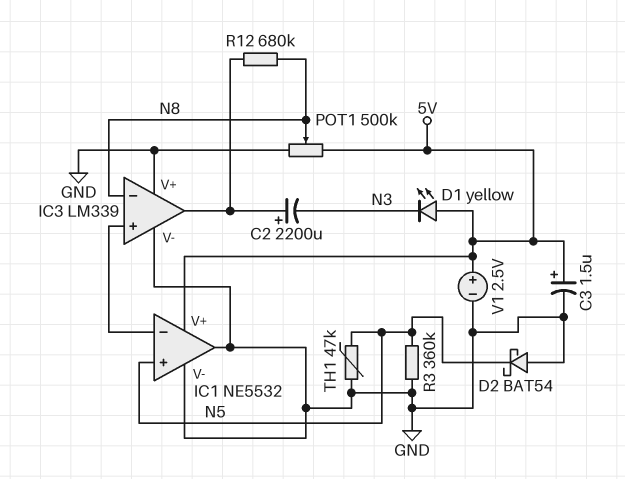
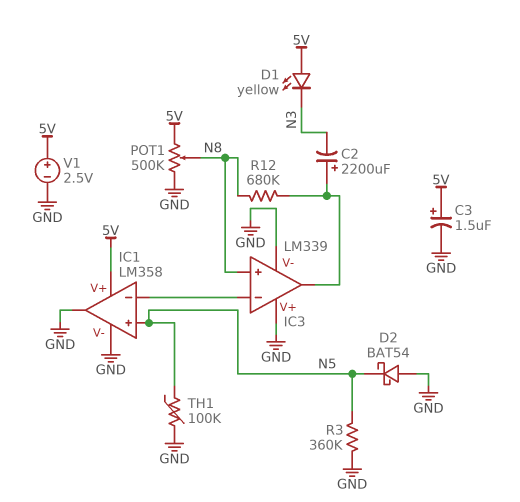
IC1: NE5532 -> LM358
IC3 pin in+: IC1/in- -> N8
IC3 pin in-: N8 -> IC1/in-
TH1: 47k (GND, N5) -> 100k (GND, N5)

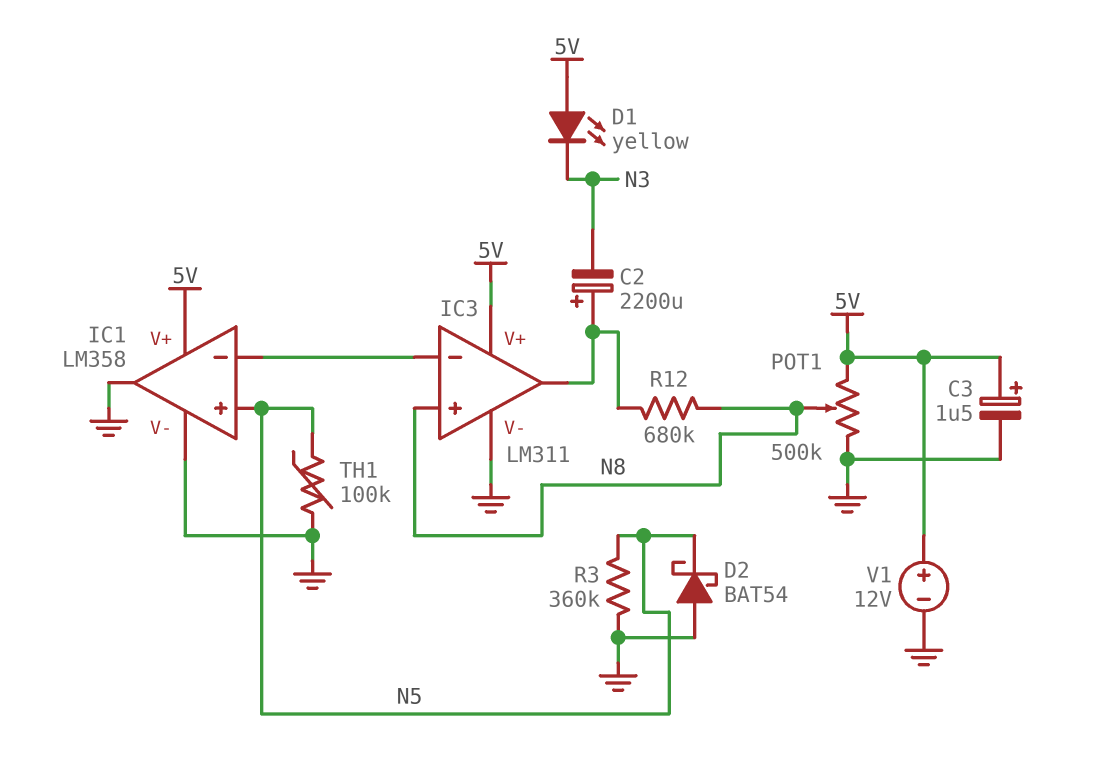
IC3: LM339 -> LM311
IC3 pin V+: GND -> 5V
V1: 2.5V (plus 5V, minus GND) -> 12V (plus 5V, minus GND)

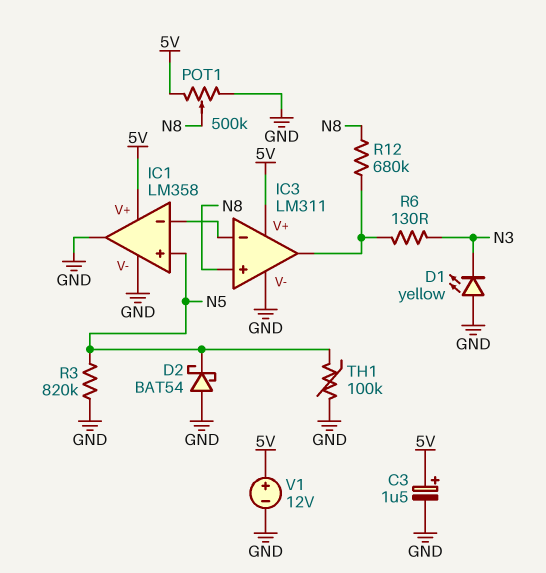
C2: 2200uF (plus IC3/out, minus N3) -> none
D1: LED yellow (A 5V, K N3) -> LED yellow (A GND, K N3)
R3: 360k (GND, N5) -> 820k (GND, N5)
R6: none -> 130 (IC3/out, N3)

